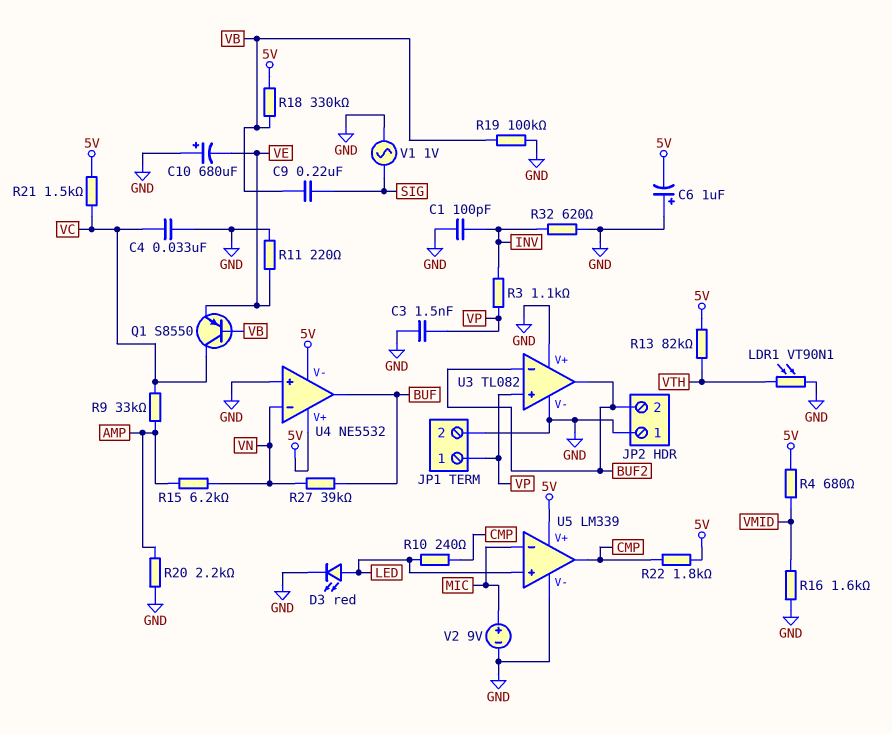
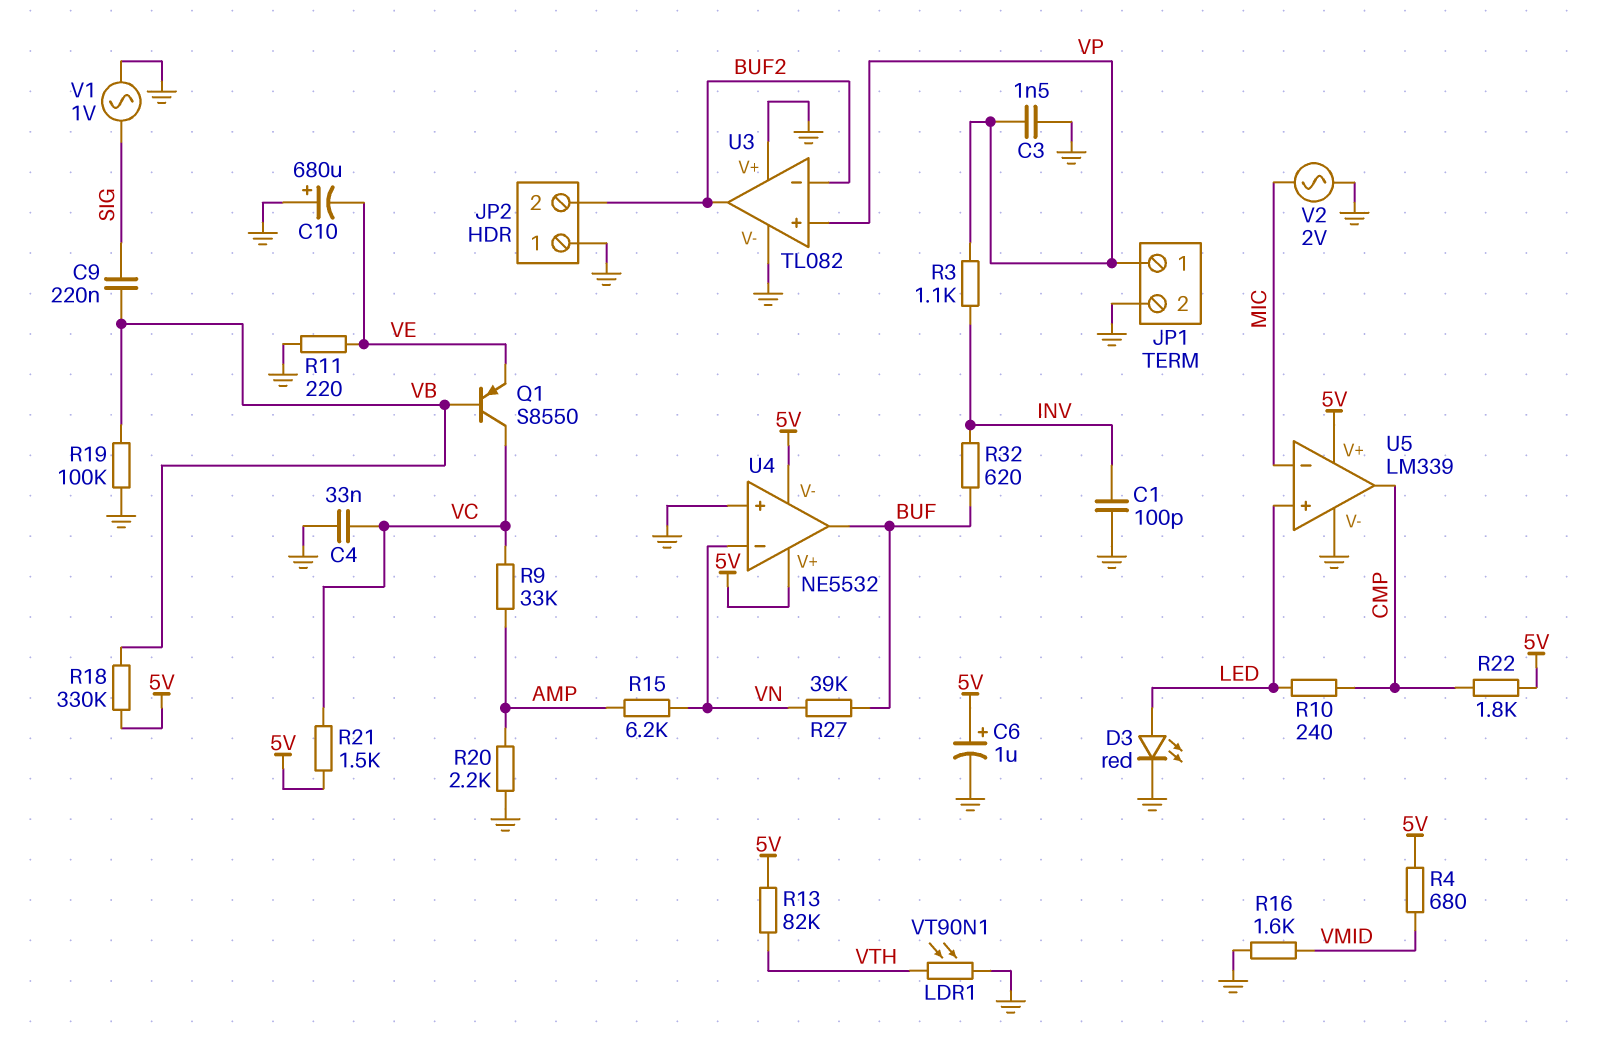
C6: 1uF (plus GND, minus 5V) -> 1uF (plus 5V, minus GND)
R32: 620 (GND, INV) -> 620 (BUF, INV)
V2: 9V (plus MIC, minus GND) -> AC 2V (GND, MIC)

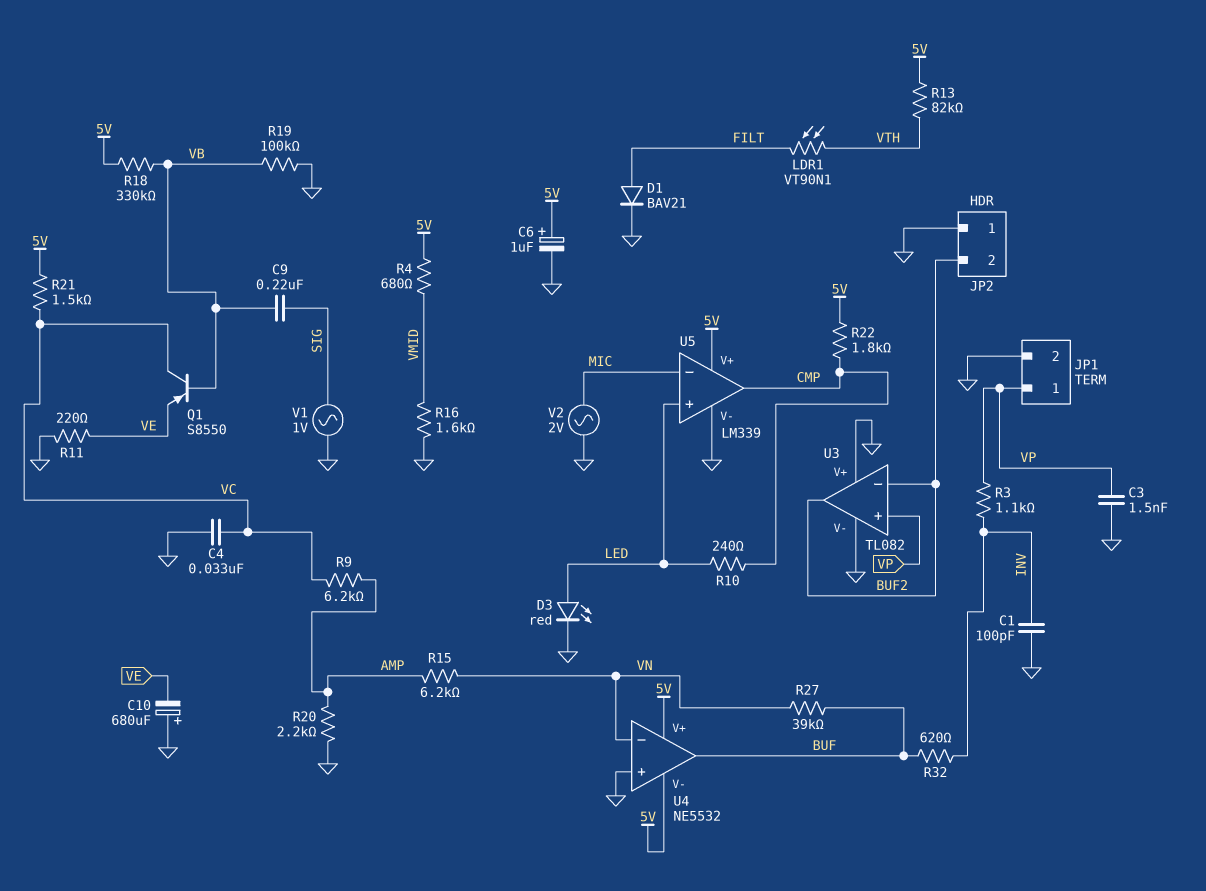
D1: none -> diode BAV21 (A FILT, K GND)
LDR1: VT90N1 (GND, VTH) -> VT90N1 (FILT, VTH)
R9: 33k (AMP, VC) -> 6.2k (AMP, VC)

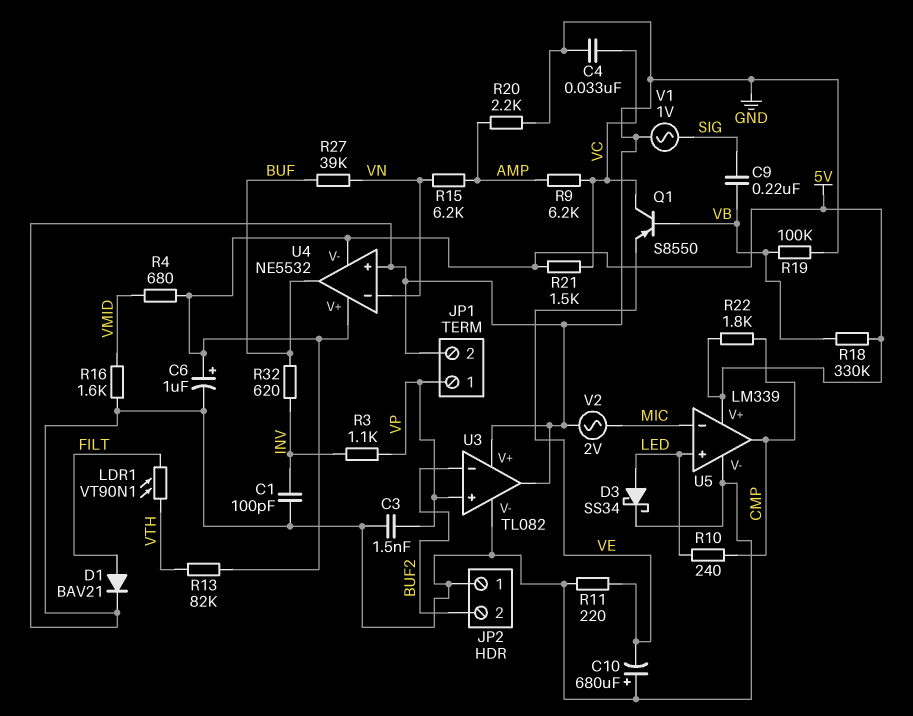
D3: LED red (A LED, K GND) -> schottky SS34 (A LED, K GND)
U3 pin out: BUF2 -> GND

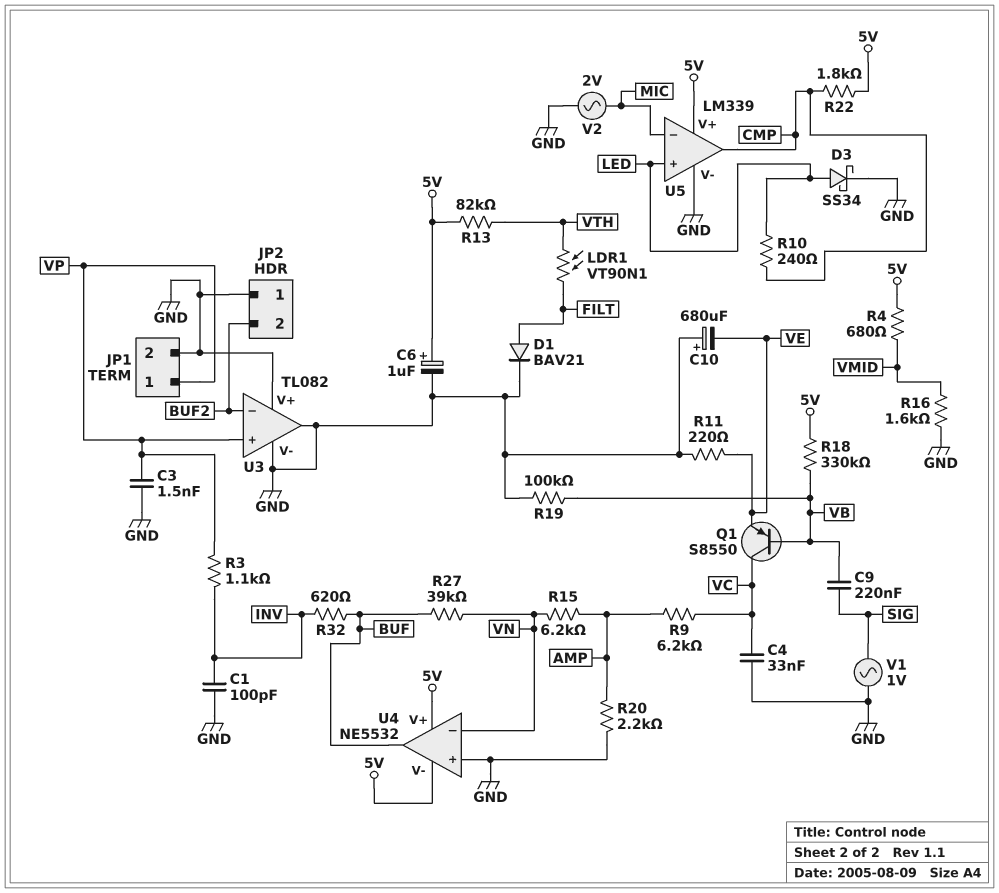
R21: 1.5k (5V, VC) -> none

